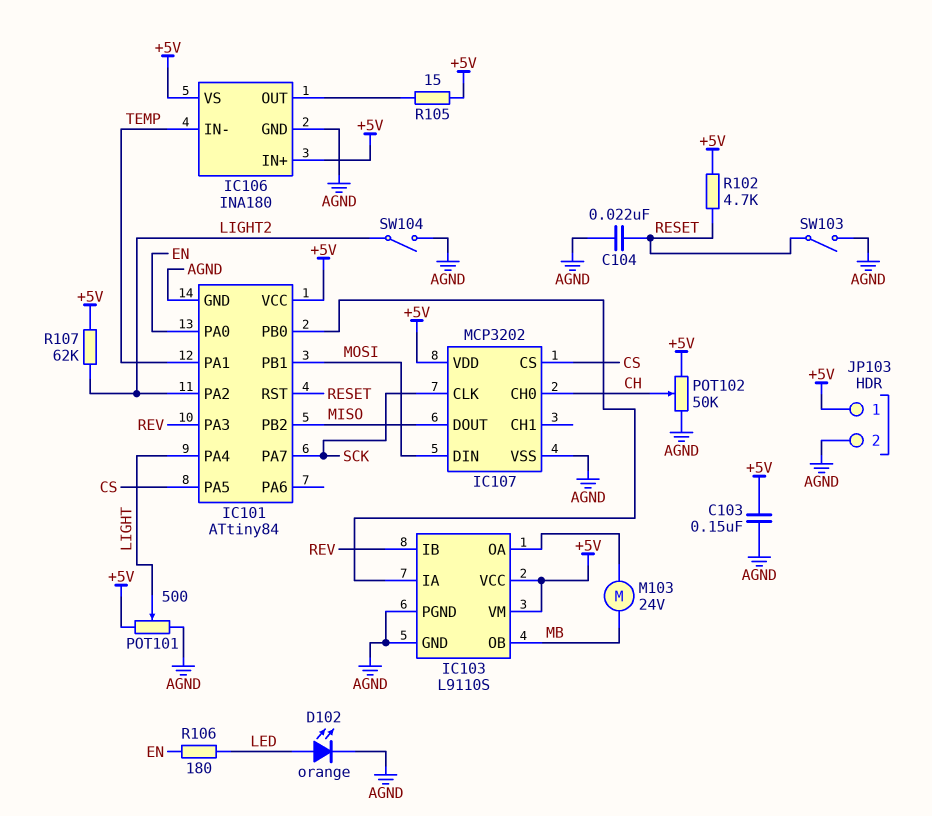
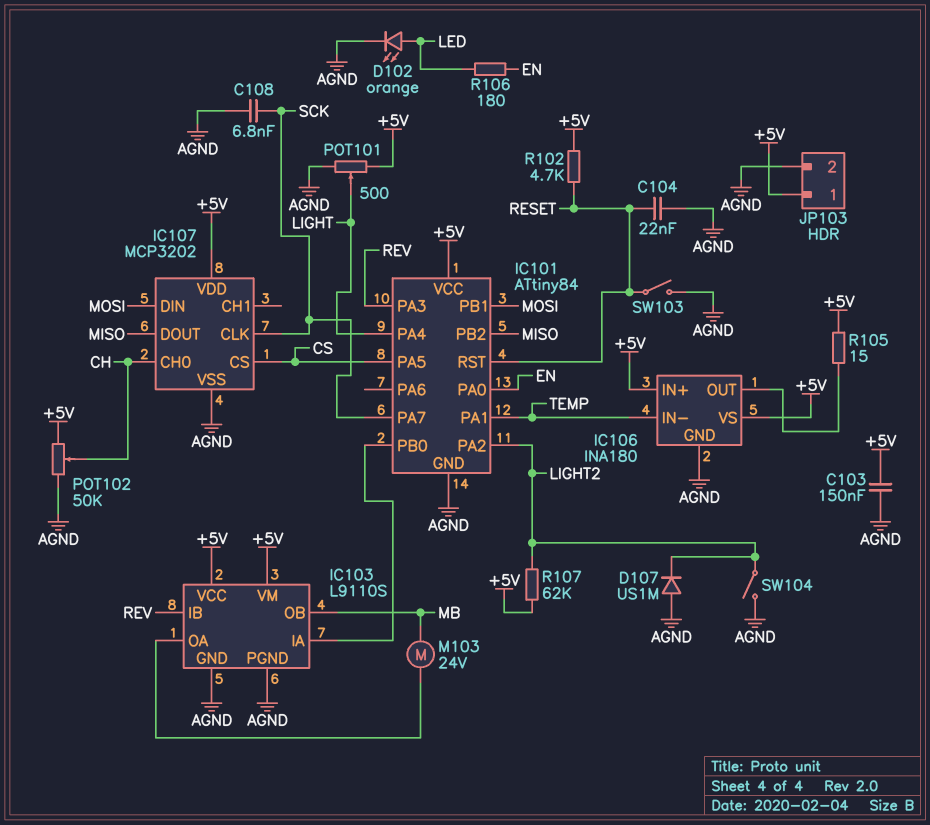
C108: none -> 6.8nF (AGND, SCK)
D107: none -> diode US1M (A AGND, K LIGHT2)

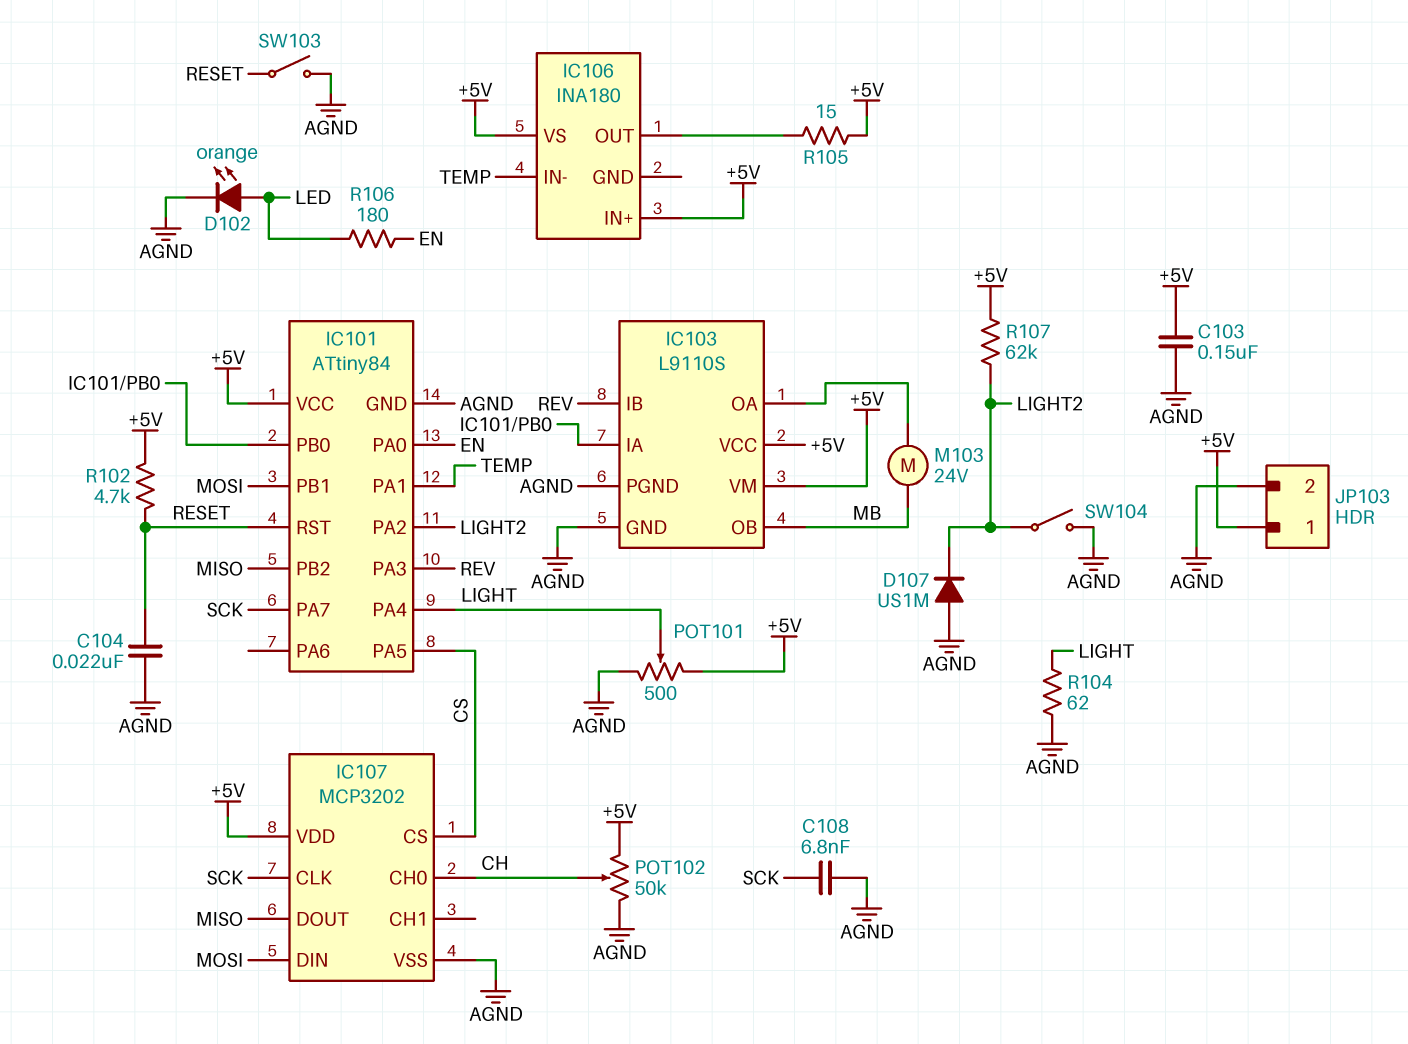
IC106 pin GND: AGND -> none
R104: none -> 62 (AGND, LIGHT)

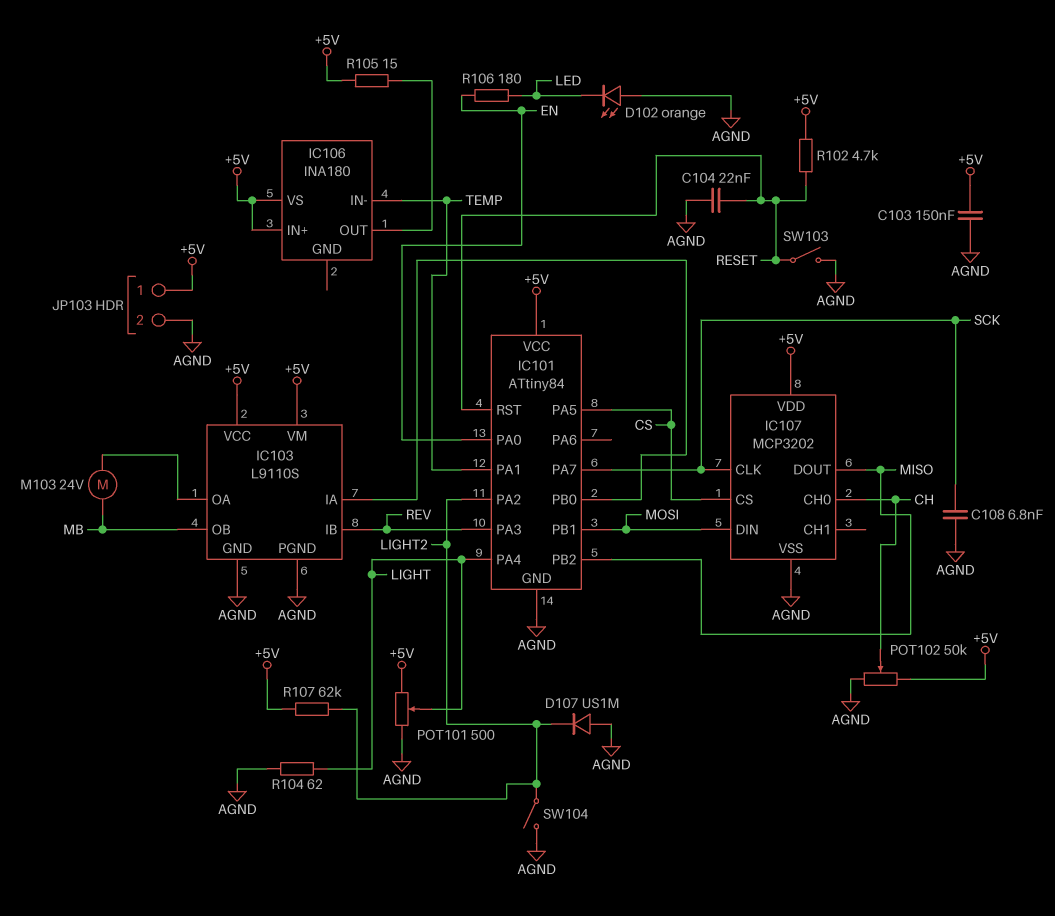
D102: LED orange (A LED, K AGND) -> LED orange (A AGND, K LED)

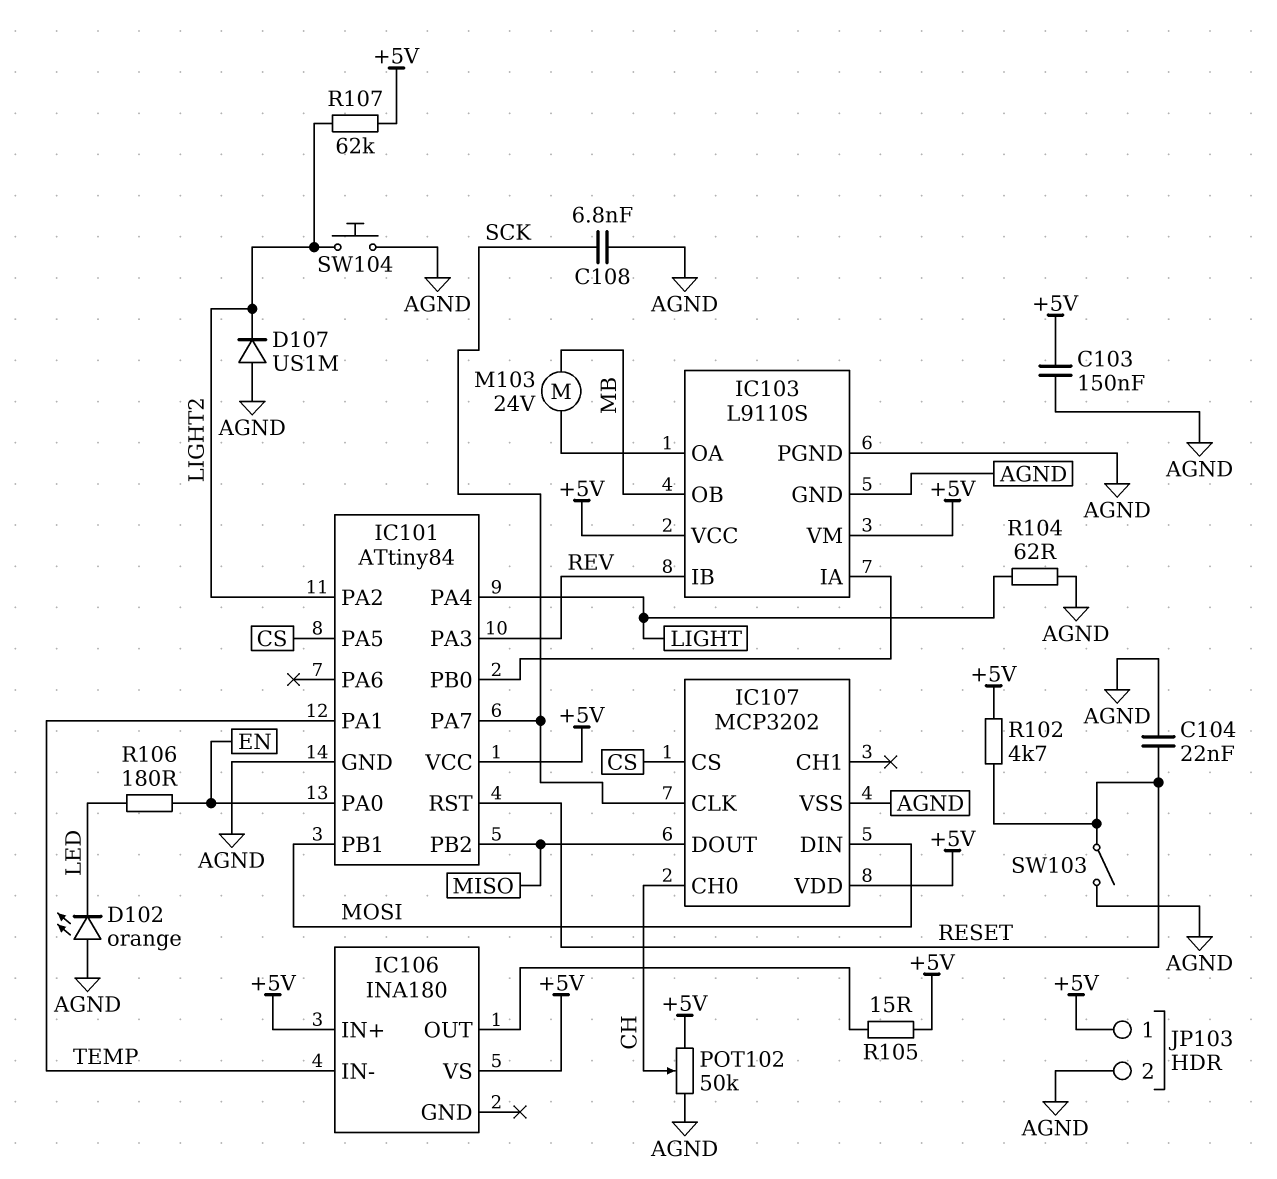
POT101: 500 (+5V, AGND, wiper LIGHT) -> none
SW104: switch (AGND, LIGHT2) -> button (AGND, LIGHT2)

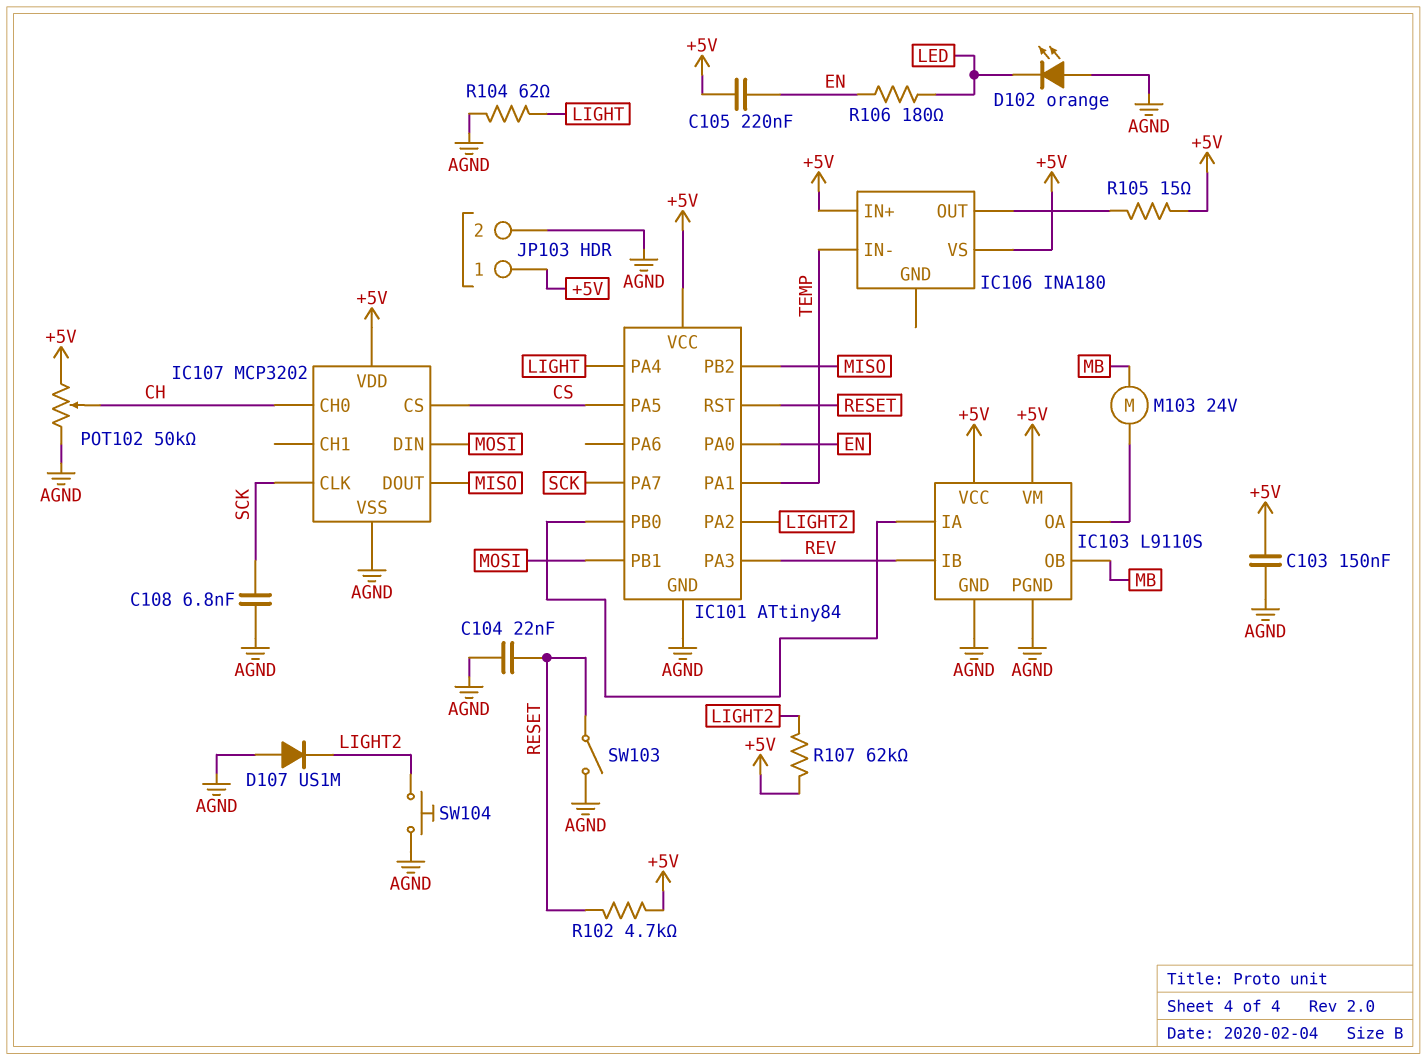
C105: none -> 220nF (+5V, EN)

